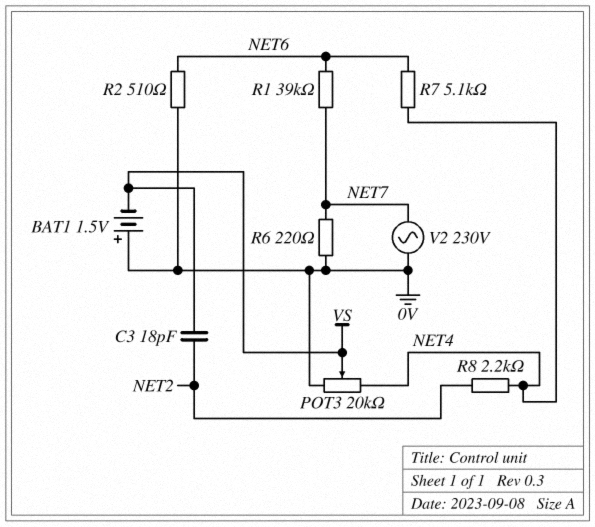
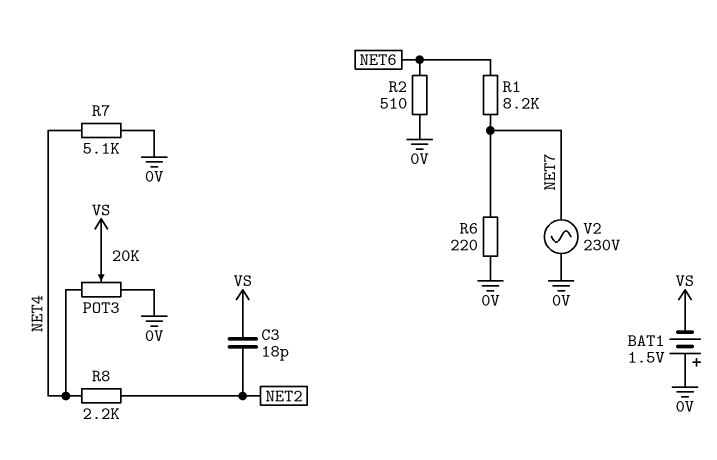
R1: 39k (NET6, NET7) -> 8.2k (NET6, NET7)
R7: 5.1k (NET4, NET6) -> 5.1k (0V, NET4)

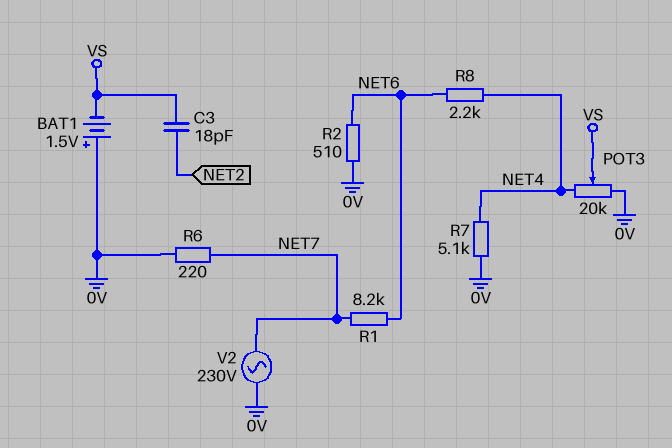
R8: 2.2k (NET2, NET4) -> 2.2k (NET4, NET6)

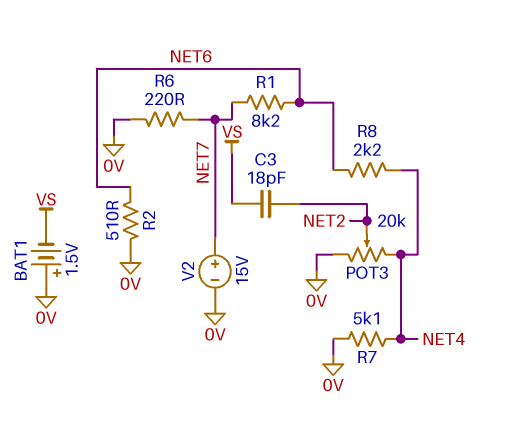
POT3: 20k (0V, NET4, wiper VS) -> 20k (0V, NET4, wiper NET2)
V2: AC 230V (0V, NET7) -> 15V (plus NET7, minus 0V)

